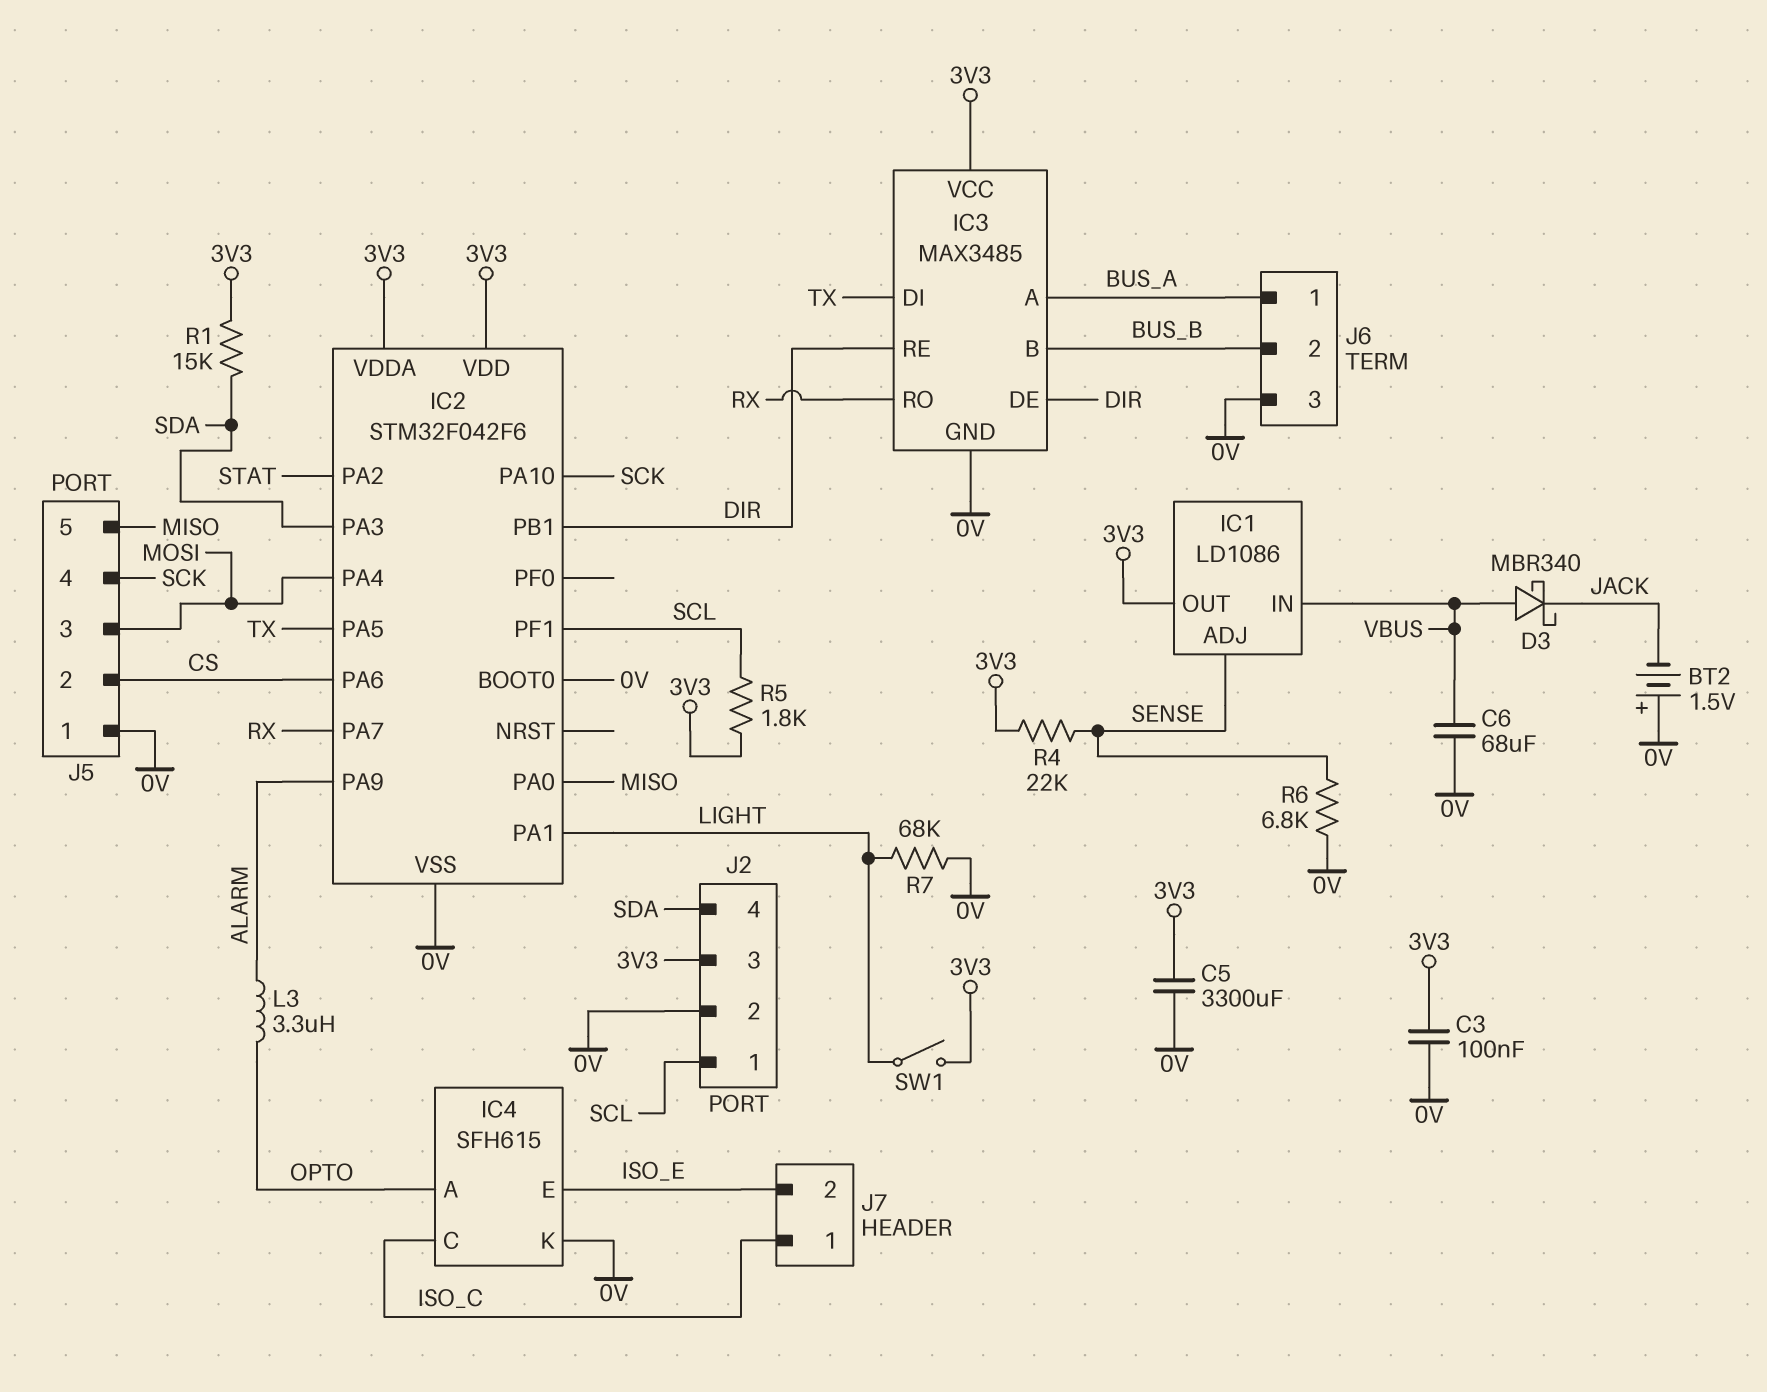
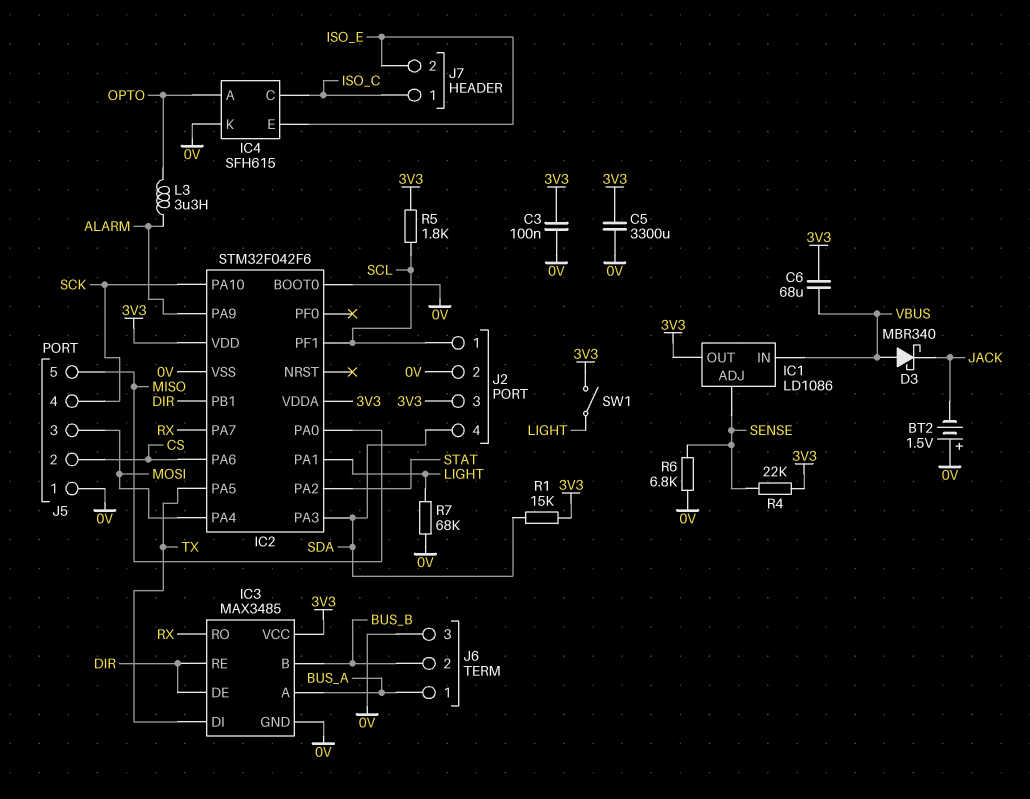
C6: 68uF (0V, VBUS) -> 68uF (3V3, VBUS)

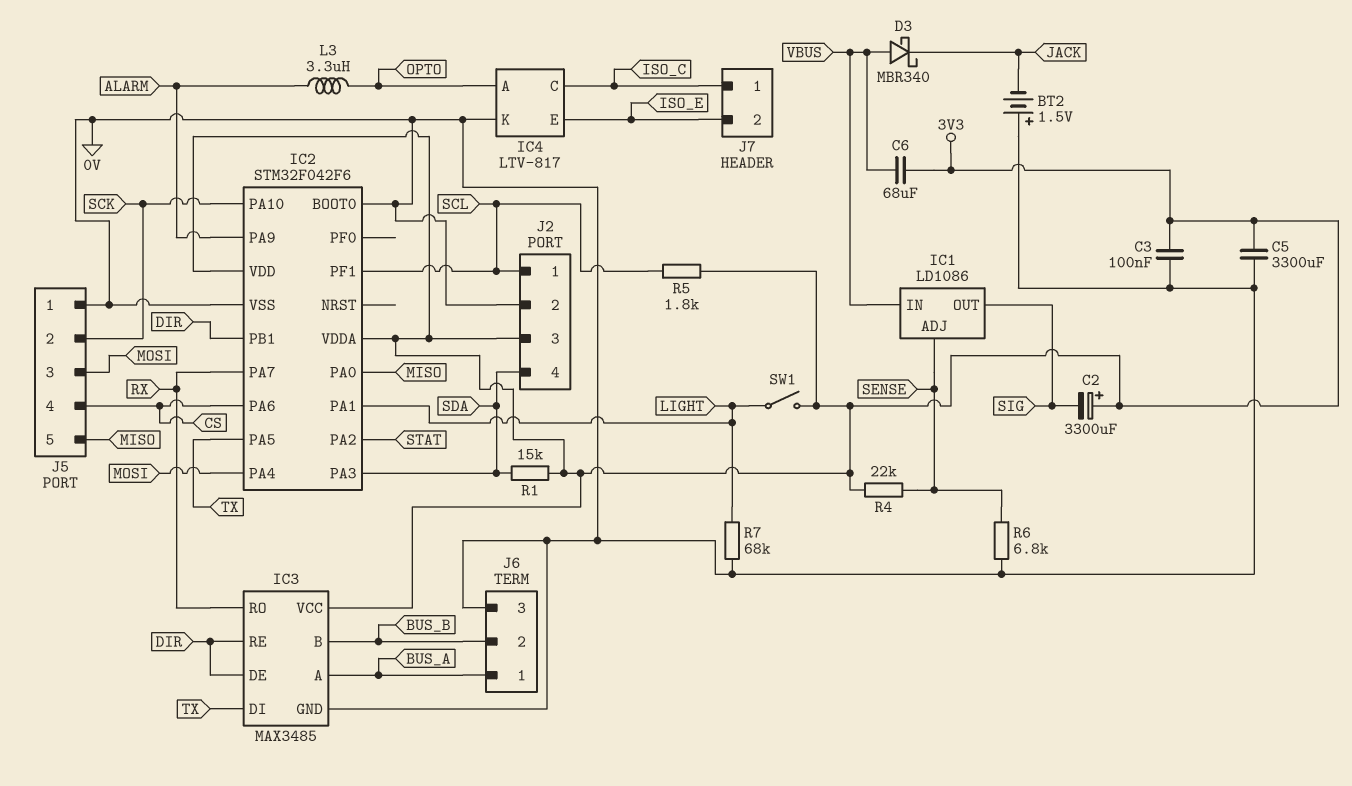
C2: none -> 3300uF (plus 3V3, minus SIG)
IC1 pin OUT: 3V3 -> SIG
IC4: SFH615 -> LTV-817
J5 pin 2: CS -> SCK
J5 pin 4: SCK -> CS

